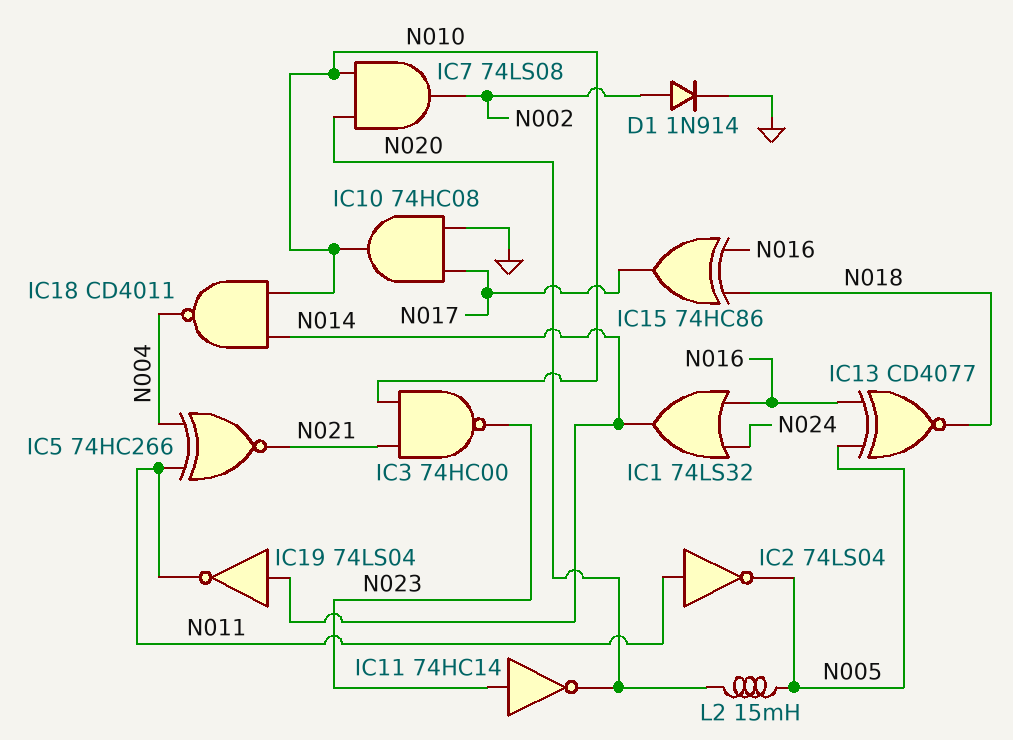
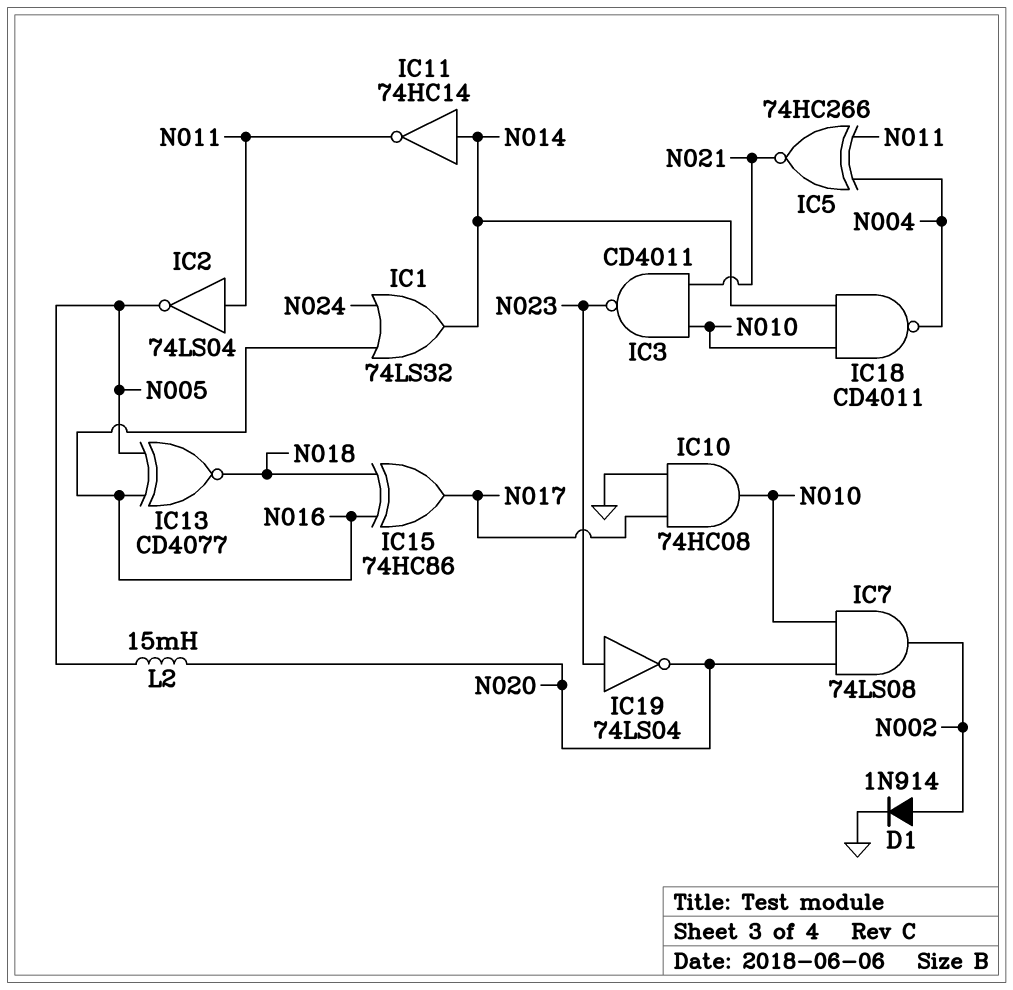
IC3: NAND 74HC00 (in N010, in N021, out N023) -> NAND CD4011 (in N010, in N021, out N023)
IC11: NOT 74HC14 (in N023, out N020) -> NOT 74HC14 (in N014, out N011)
IC19: NOT 74LS04 (in N014, out N011) -> NOT 74LS04 (in N023, out N020)

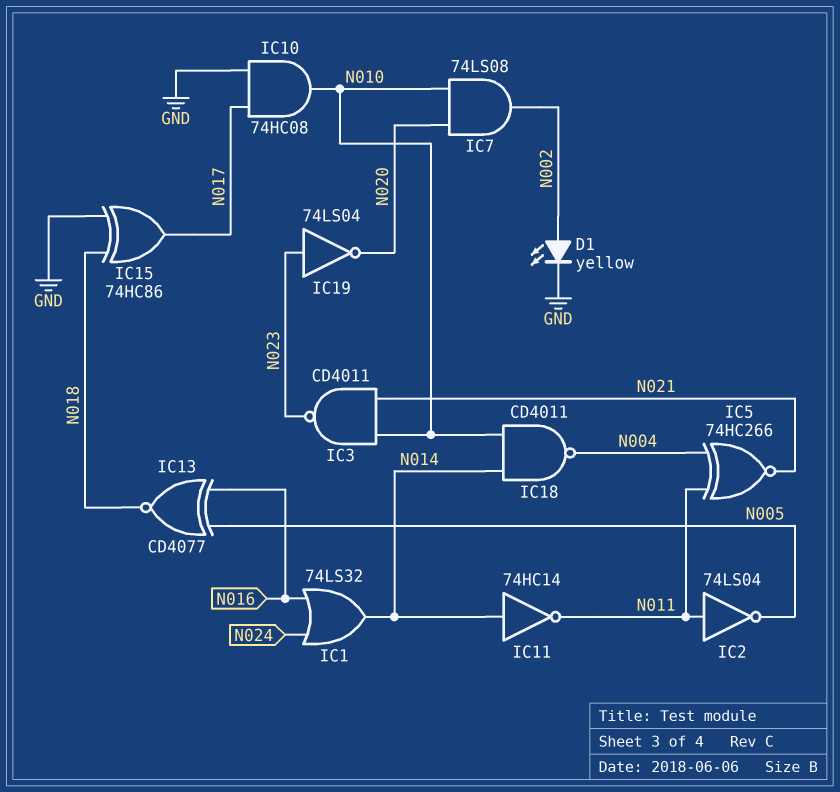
D1: diode 1N914 (A N002, K GND) -> LED yellow (A N002, K GND)
IC15: XOR 74HC86 (in N016, in N018, out N017) -> XOR 74HC86 (in GND, in N018, out N017)
L2: 15mH (N005, N020) -> none

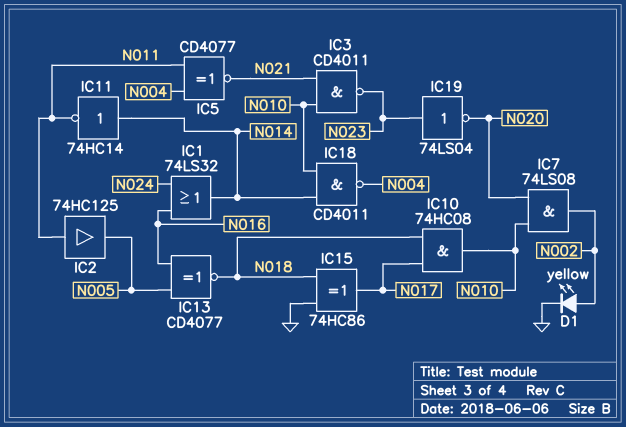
IC2: NOT 74LS04 (in N011, out N005) -> buffer 74HC125 (in N011, out N005)
IC5: XNOR 74HC266 (in N004, in N011, out N021) -> XNOR CD4077 (in N004, in N011, out N021)
IC10: AND 74HC08 (in GND, in N017, out N010) -> AND 74HC08 (in N017, in N018, out N010)

